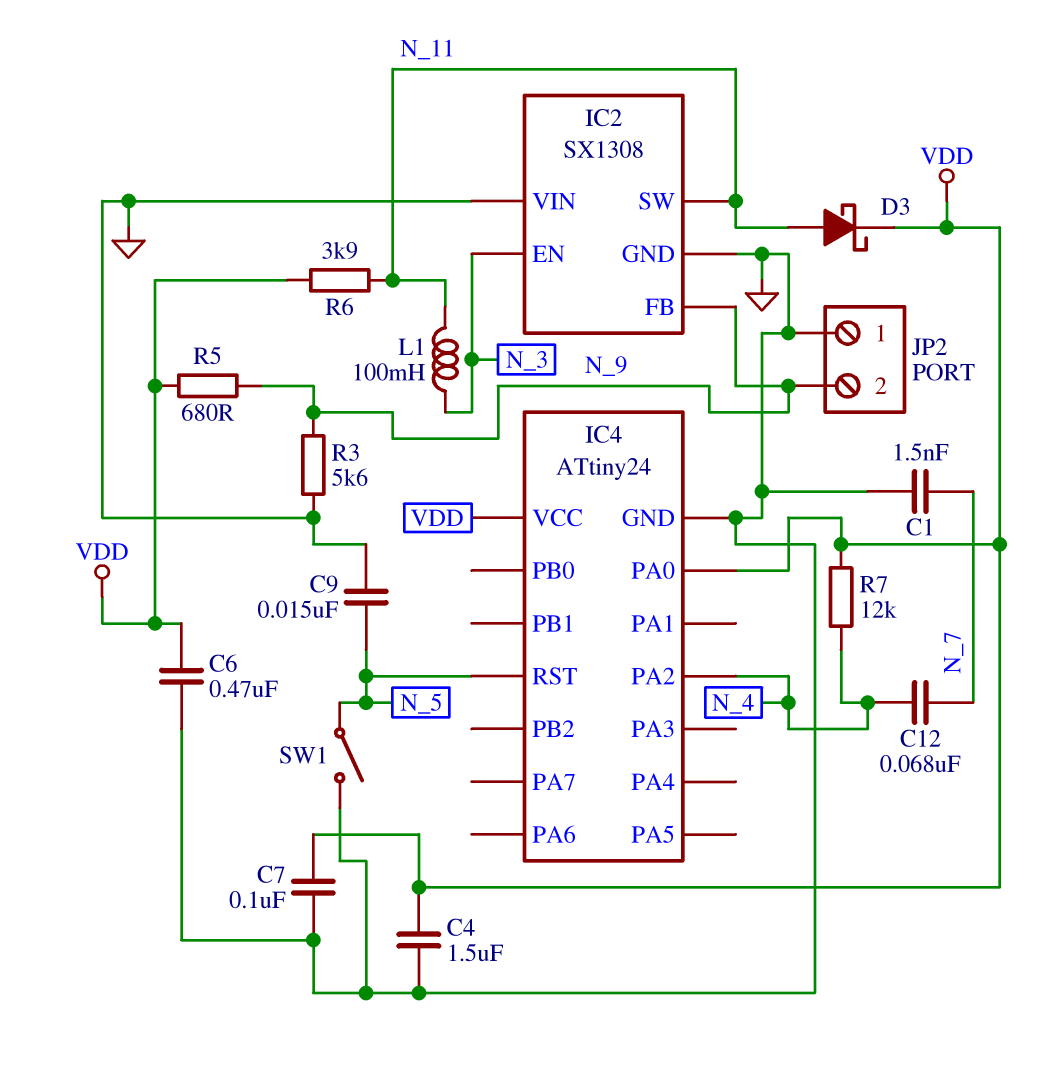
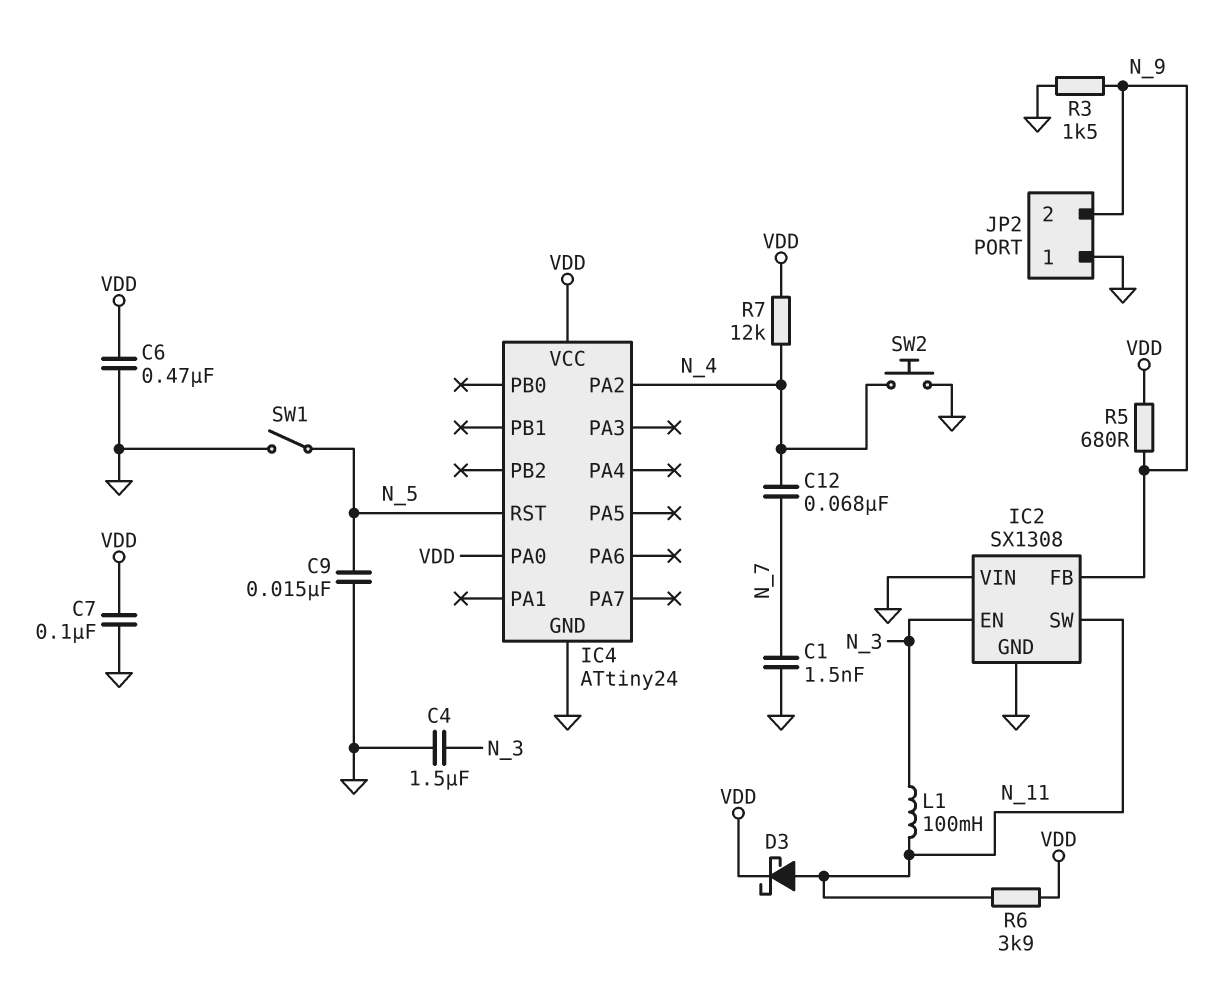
C4: 1.5uF (GND, VDD) -> 1.5uF (GND, N_3)
R3: 5.6k (GND, N_9) -> 1.5k (GND, N_9)
SW2: none -> button (GND, N_4)

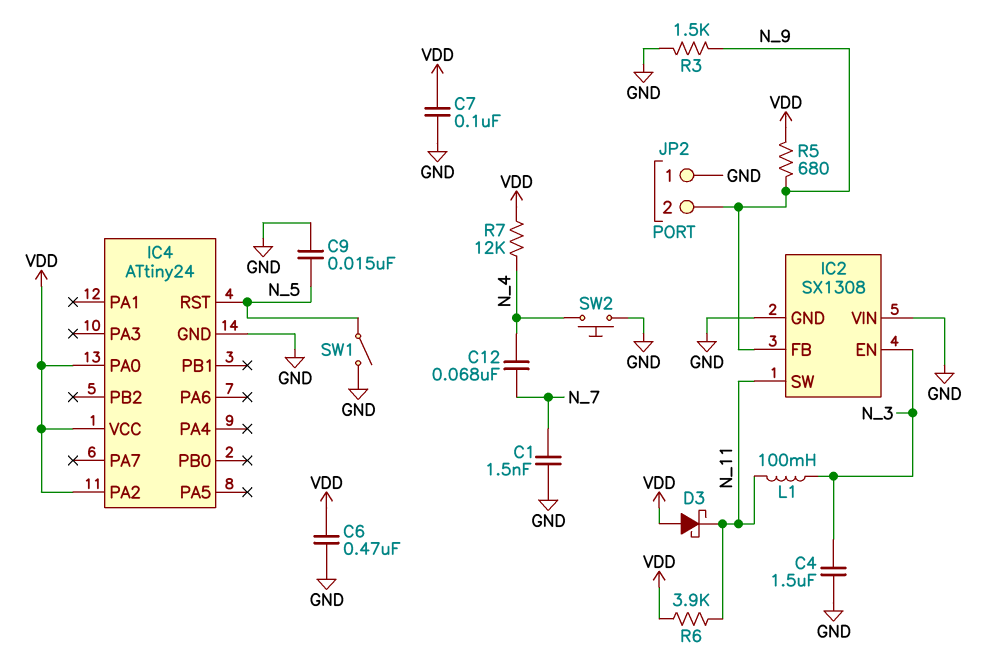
D3: schottky (A N_11, K VDD) -> schottky (A VDD, K N_11)
IC4 pin PA2: N_4 -> VDD

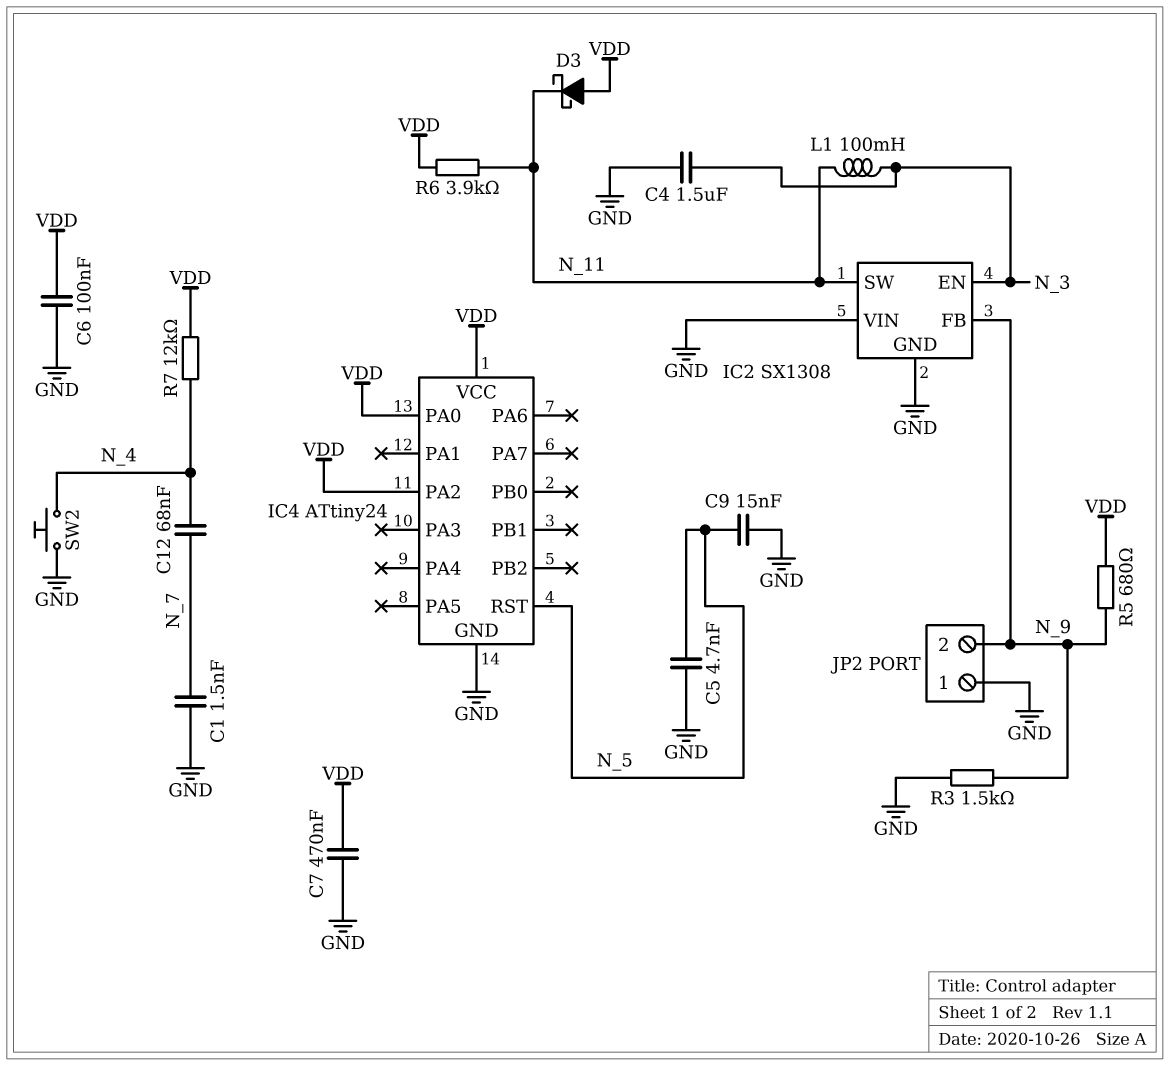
C5: none -> 4.7nF (GND, N_5)
C6: 470nF (GND, VDD) -> 100nF (GND, VDD)
C7: 100nF (GND, VDD) -> 470nF (GND, VDD)
SW1: switch (GND, N_5) -> none

